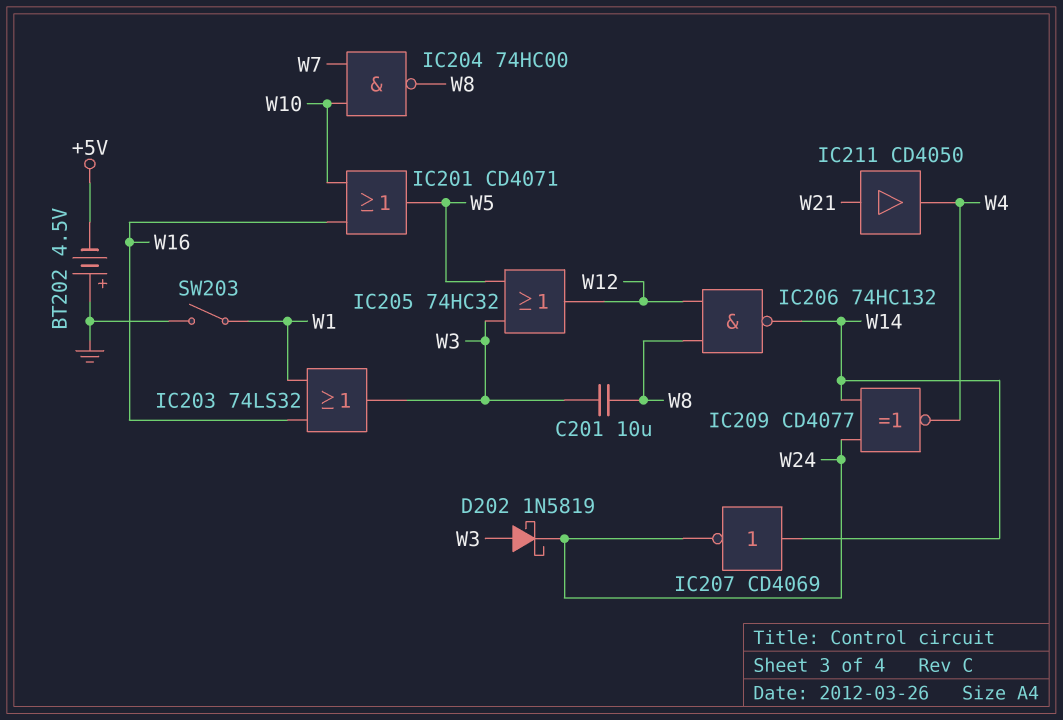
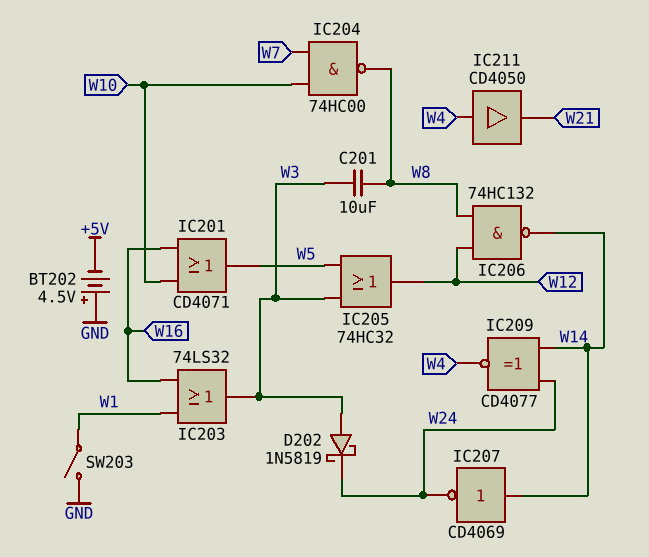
IC211: buffer CD4050 (in W21, out W4) -> buffer CD4050 (in W4, out W21)

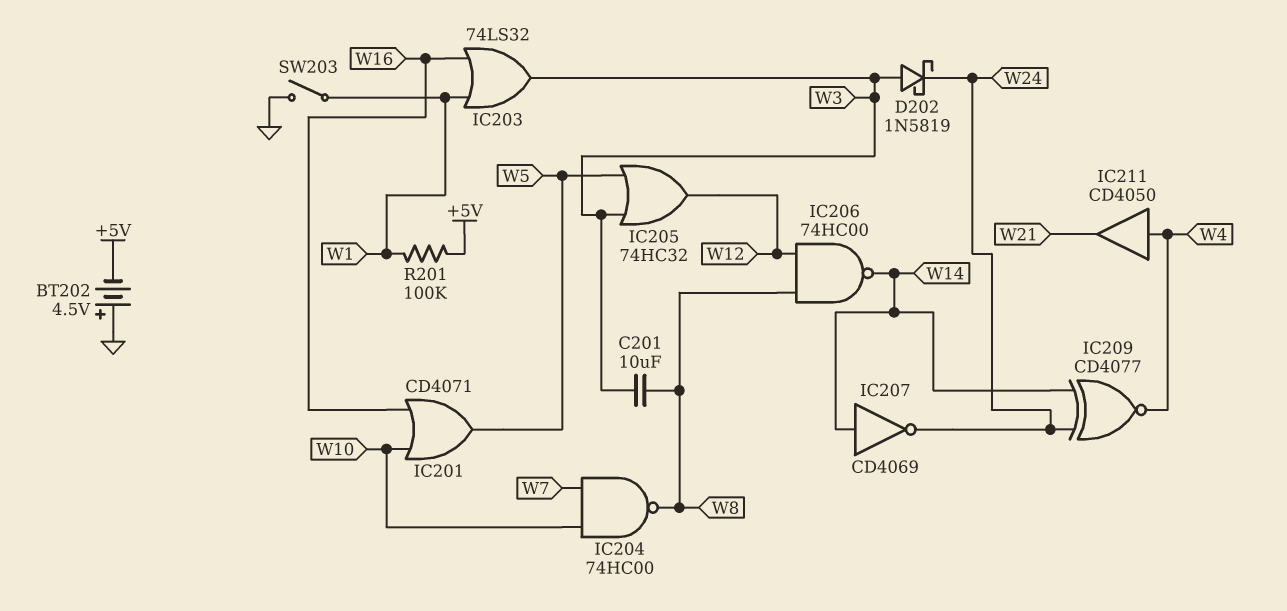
IC206: NAND 74HC132 (in W8, in W12, out W14) -> NAND 74HC00 (in W8, in W12, out W14)
R201: none -> 100k (+5V, W1)

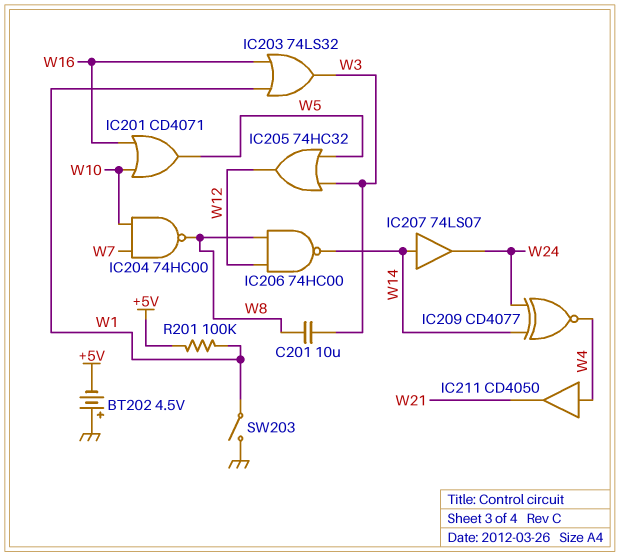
D202: schottky 1N5819 (A W3, K W24) -> none
IC207: NOT CD4069 (in W14, out W24) -> buffer 74LS07 (in W14, out W24)

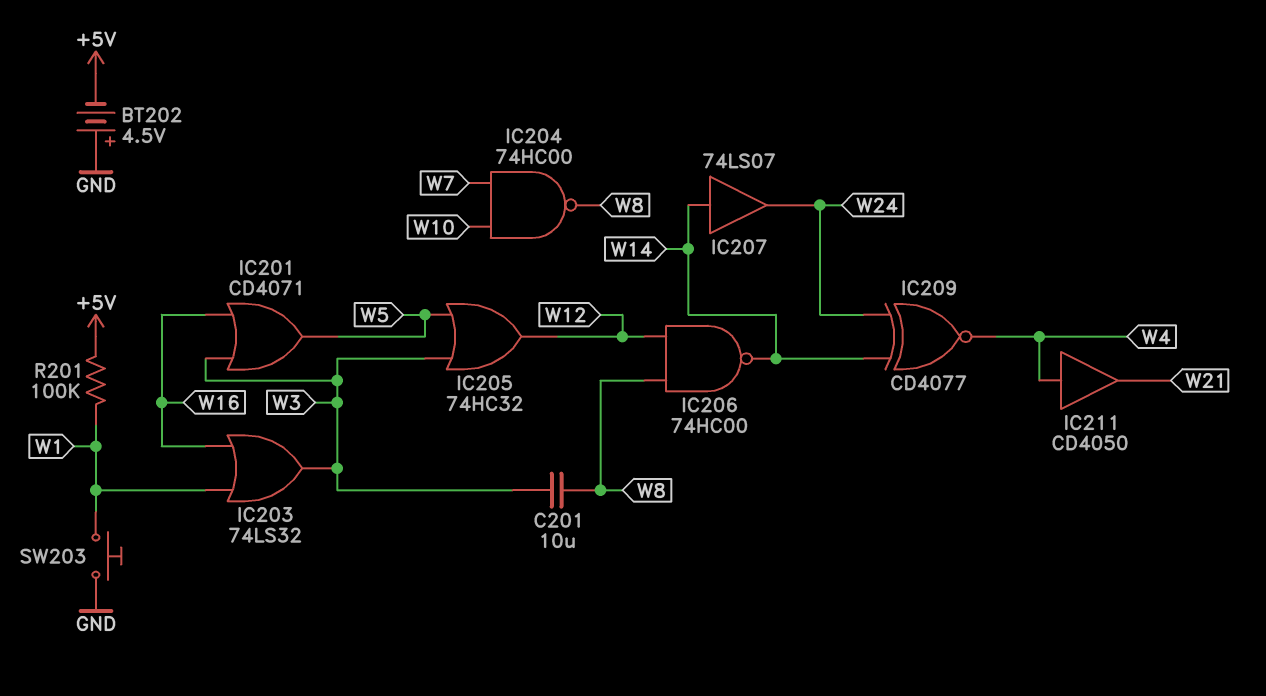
IC201: OR CD4071 (in W10, in W16, out W5) -> OR CD4071 (in W3, in W16, out W5)
SW203: switch (GND, W1) -> button (GND, W1)

